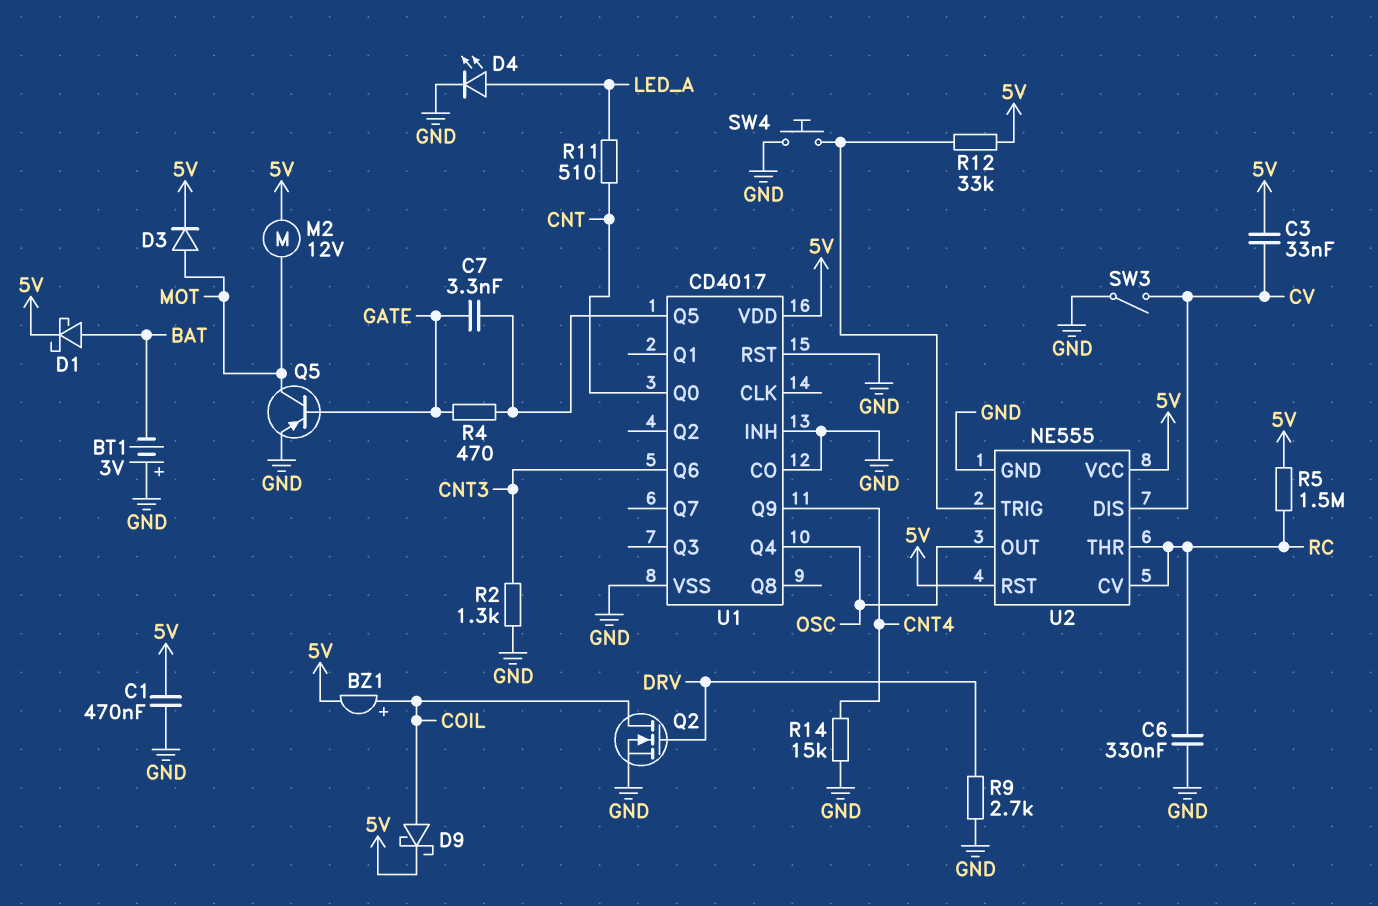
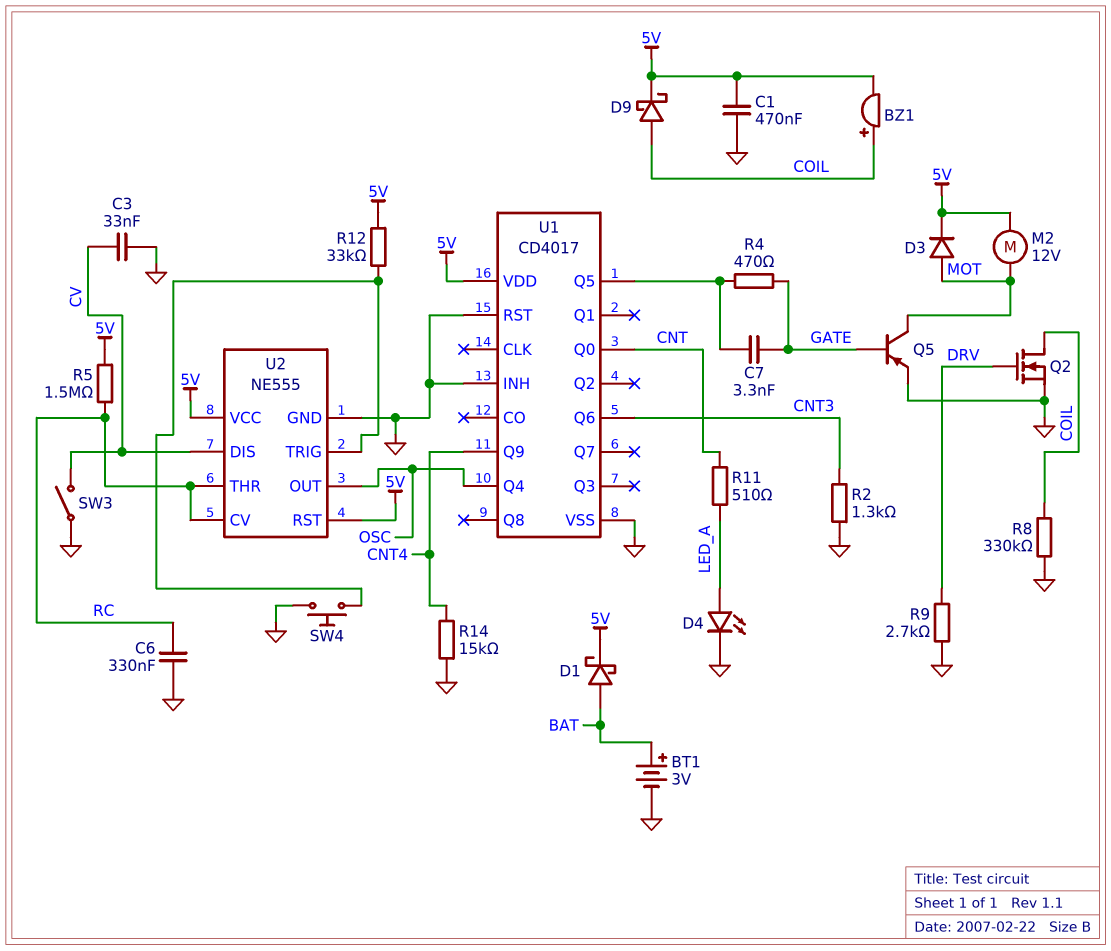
BT1: 3V (plus GND, minus BAT) -> 3V (plus BAT, minus GND)
C3: 33nF (5V, CV) -> 33nF (CV, GND)
R8: none -> 330k (COIL, GND)
U1 pin CO: GND -> none

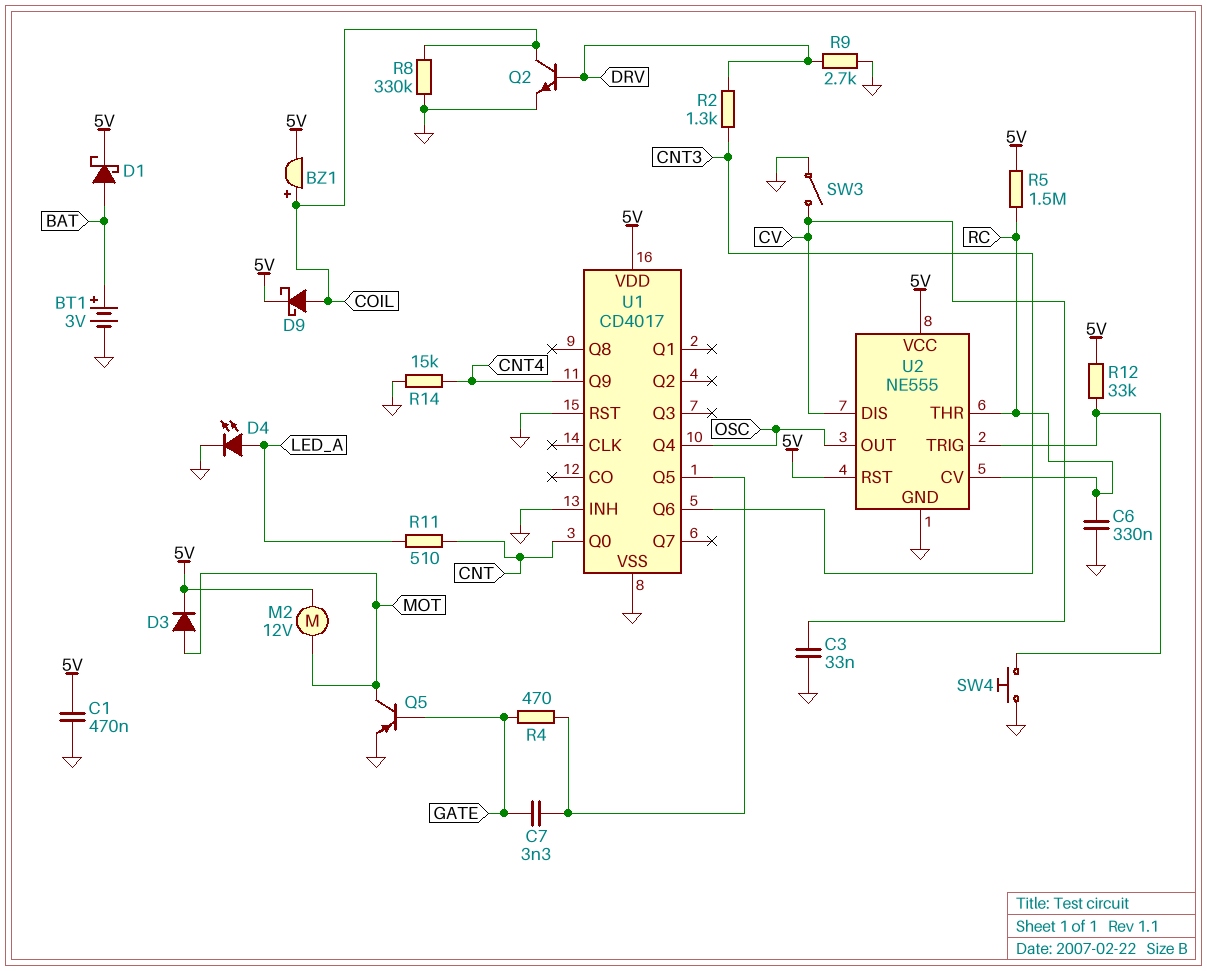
Q2: NMOS (G DRV, D COIL, S GND) -> NPN (B DRV, C COIL, E GND)
R2: 1.3k (CNT3, GND) -> 1.3k (CNT3, DRV)

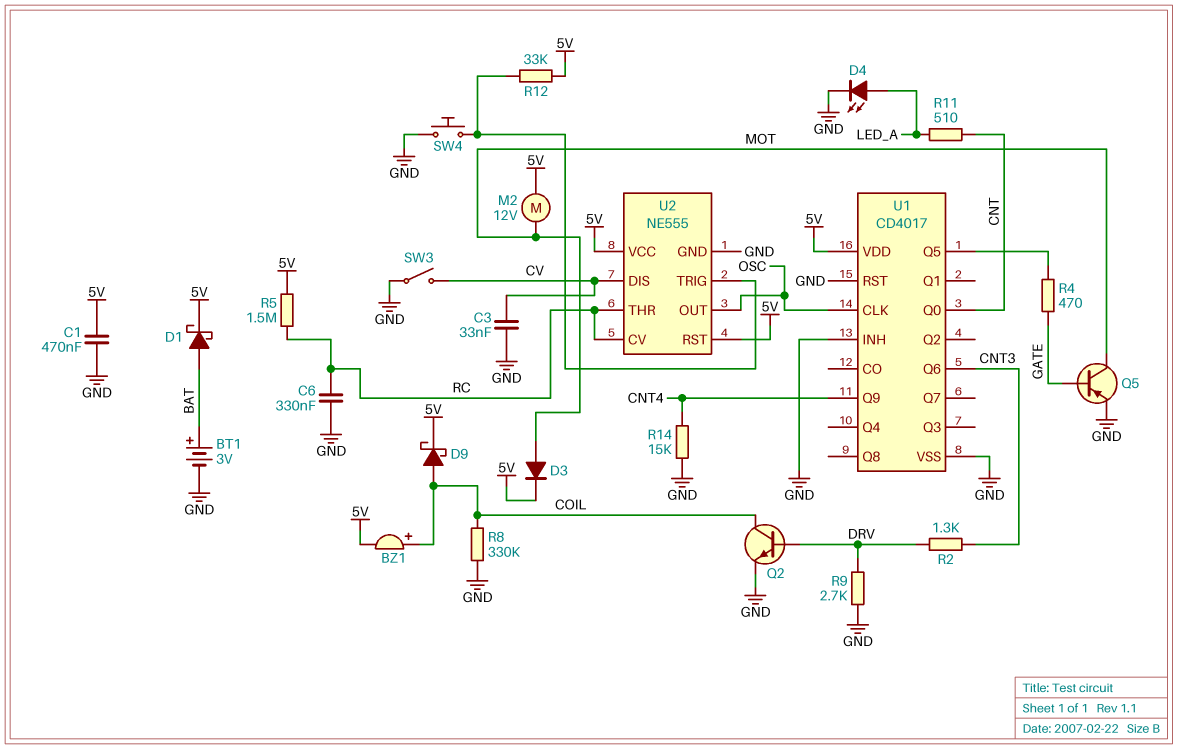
C7: 3.3nF (GATE, U1/Q5) -> none
U1 pin CLK: none -> OSC
U1 pin Q4: OSC -> none

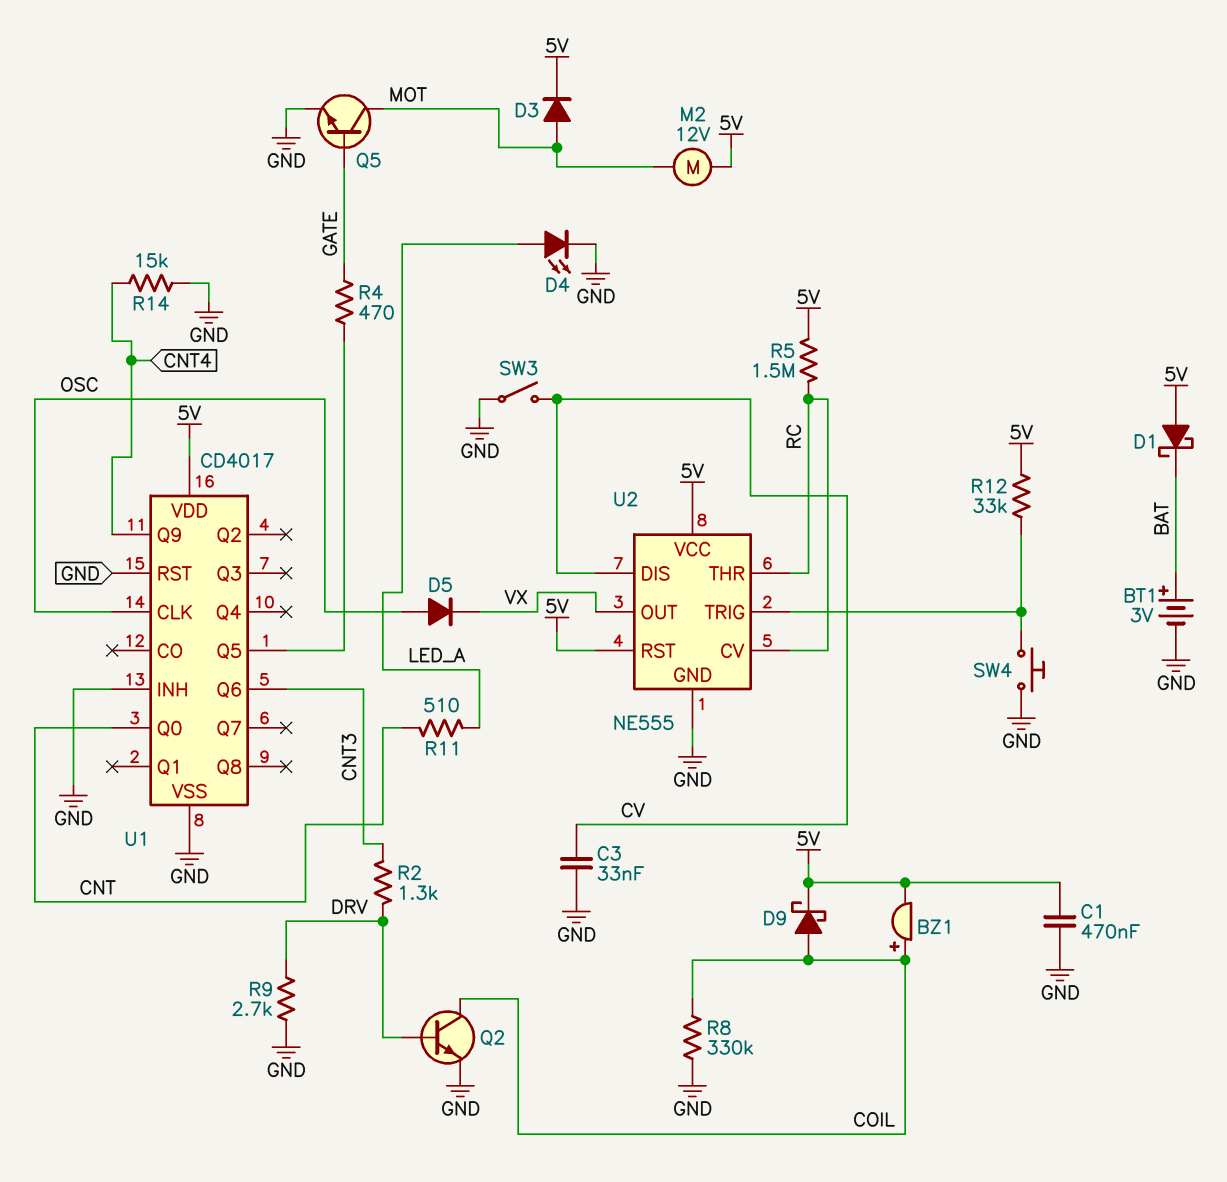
C6: 330nF (GND, RC) -> none
D1: schottky (A BAT, K 5V) -> schottky (A 5V, K BAT)
D5: none -> diode (A OSC, K VX)
Q5: PNP (B GATE, C MOT, E GND) -> NPN (B GATE, C MOT, E GND)
U2 pin OUT: OSC -> VX

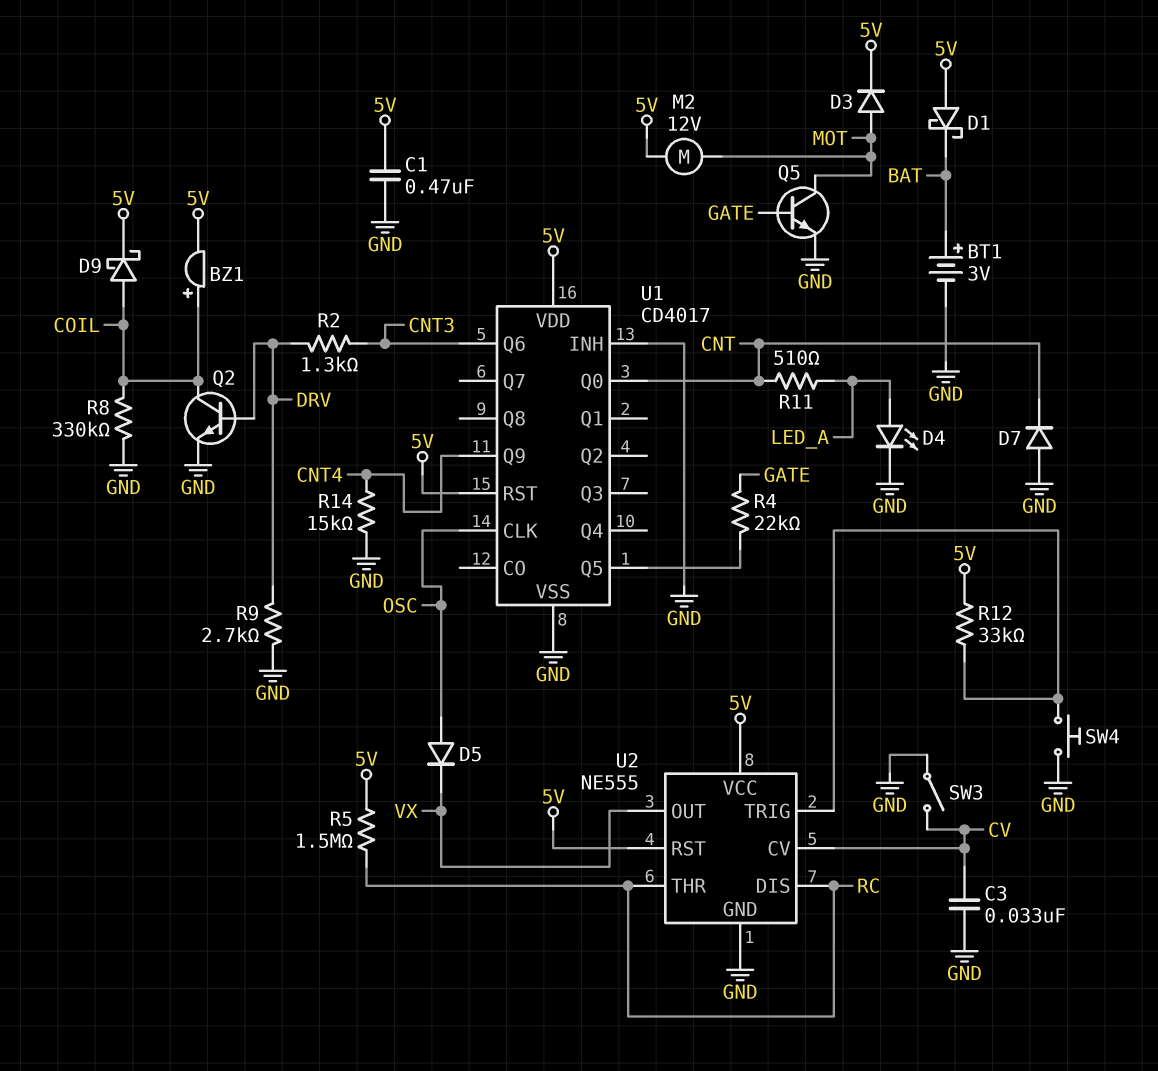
D7: none -> diode (A GND, K CNT)
R4: 470 (GATE, U1/Q5) -> 22k (GATE, U1/Q5)
U1 pin RST: GND -> 5V
U2 pin CV: RC -> CV
U2 pin DIS: CV -> RC

